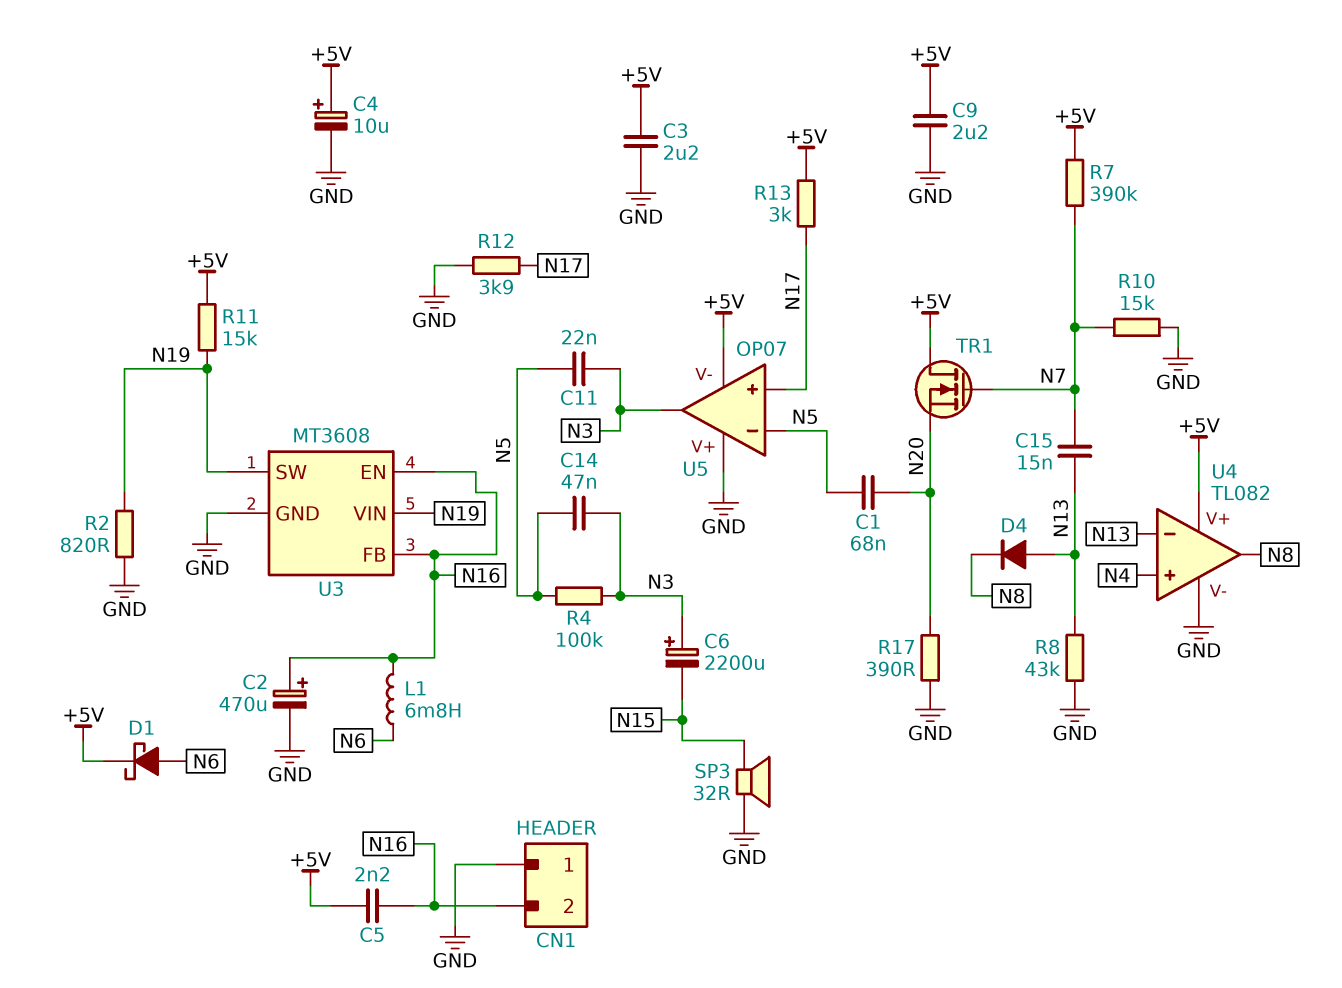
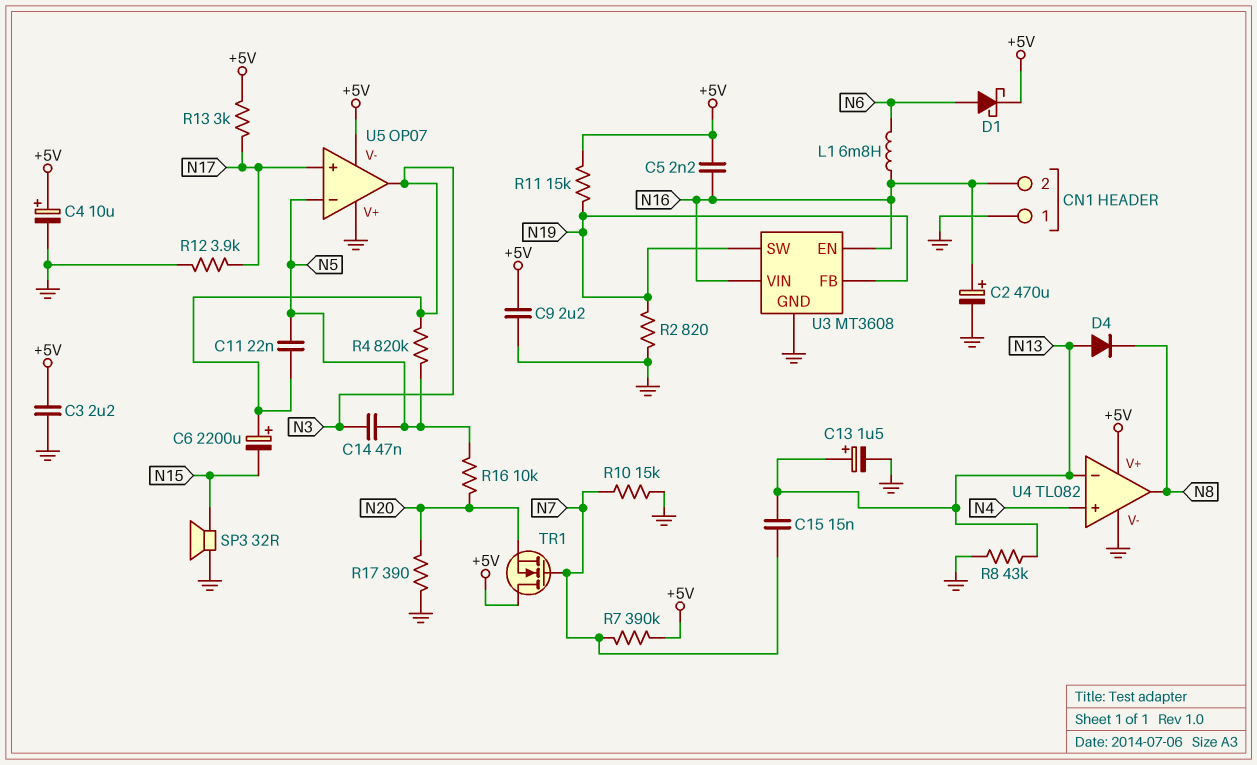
C1: 68nF (N5, N20) -> none
C13: none -> 1.5uF (plus N13, minus GND)
R4: 100k (N3, N5) -> 820k (N3, N5)
R16: none -> 10k (N5, N20)
U3 pin FB: N16 -> N19
U3 pin VIN: N19 -> N16

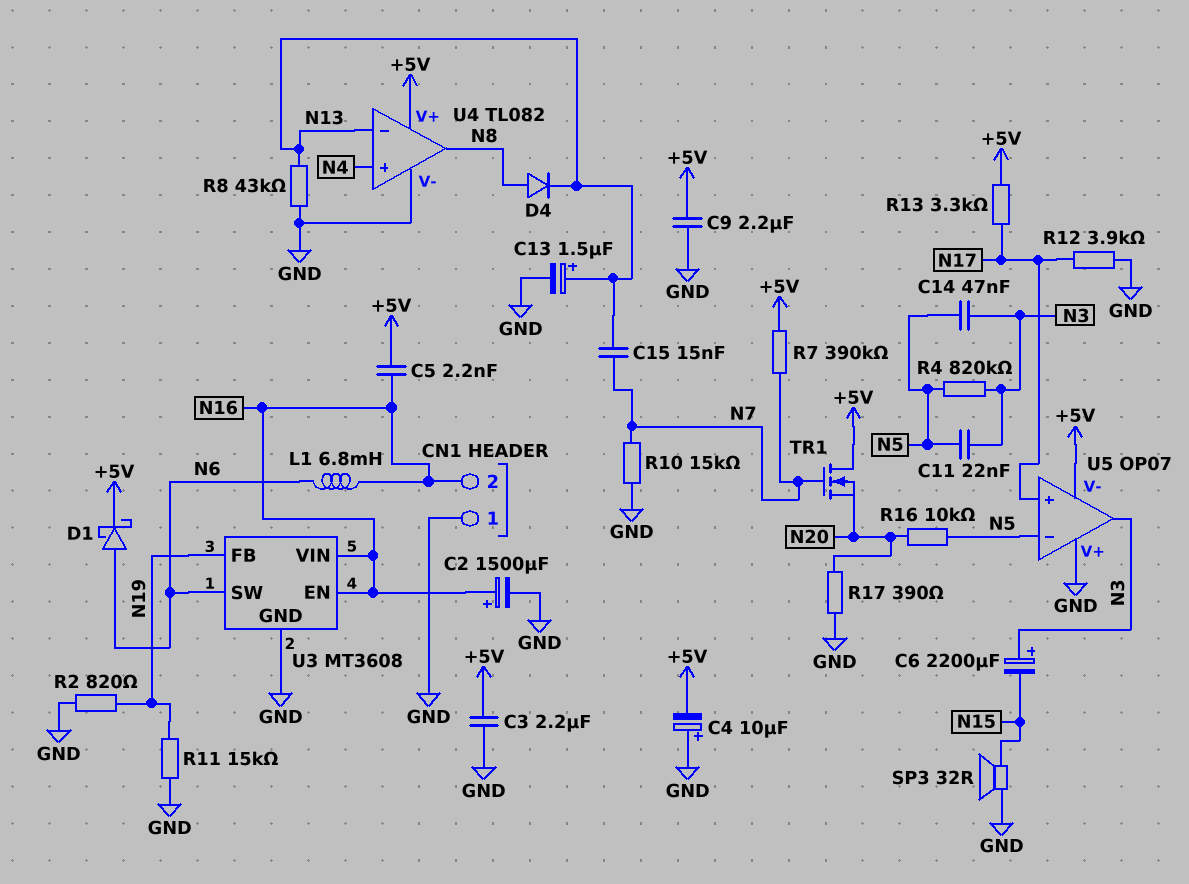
C2: 470uF (plus N16, minus GND) -> 1500uF (plus N16, minus GND)
C4: 10uF (plus +5V, minus GND) -> 10uF (plus GND, minus +5V)
D4: diode (A N13, K N8) -> diode (A N8, K N13)
R11: 15k (+5V, N19) -> 15k (GND, N19)
R13: 3k (+5V, N17) -> 3.3k (+5V, N17)
U3 pin SW: N19 -> N6

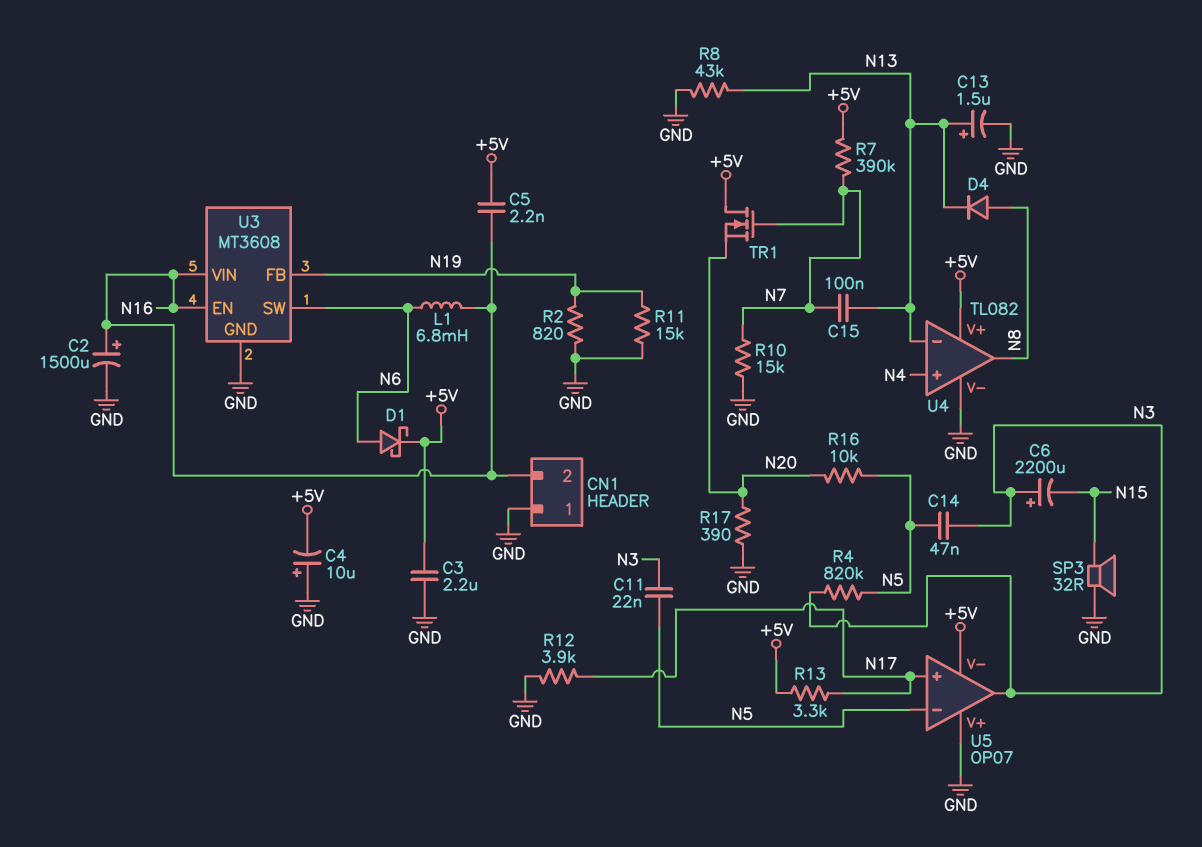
C9: 2.2uF (+5V, GND) -> none
C15: 15nF (N7, N13) -> 100nF (N7, N13)

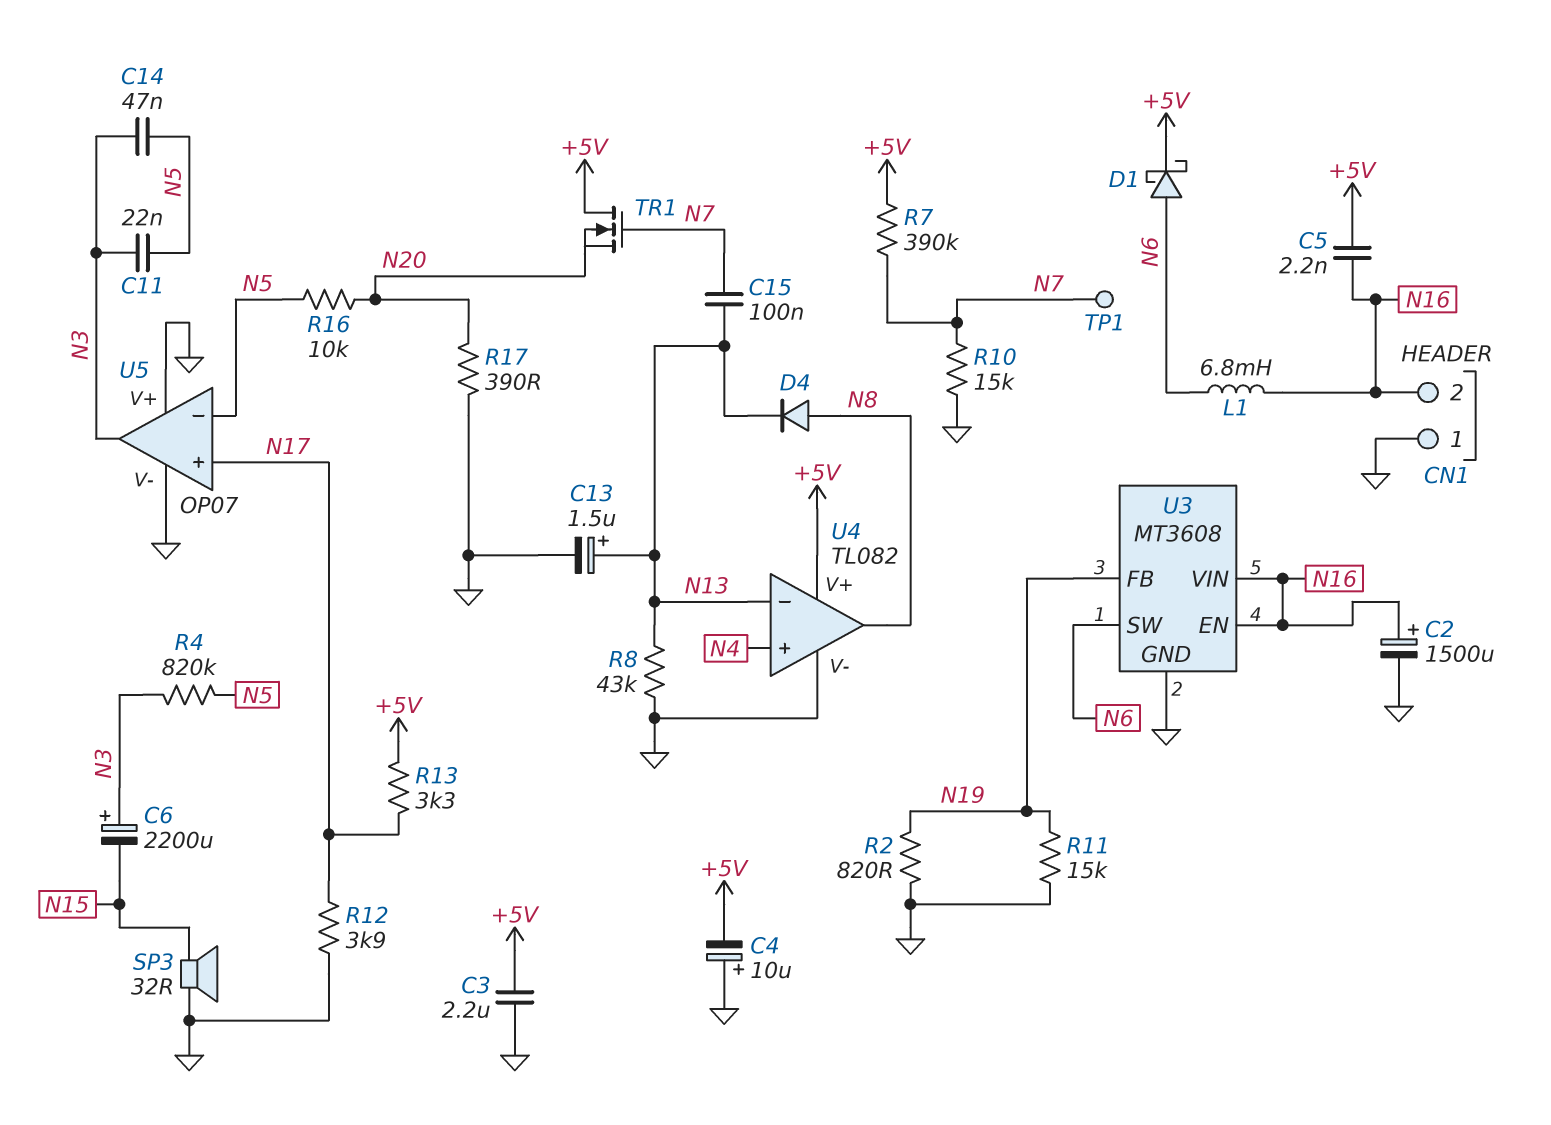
TP1: none -> test point (N7)
U5 pin V-: +5V -> GND

